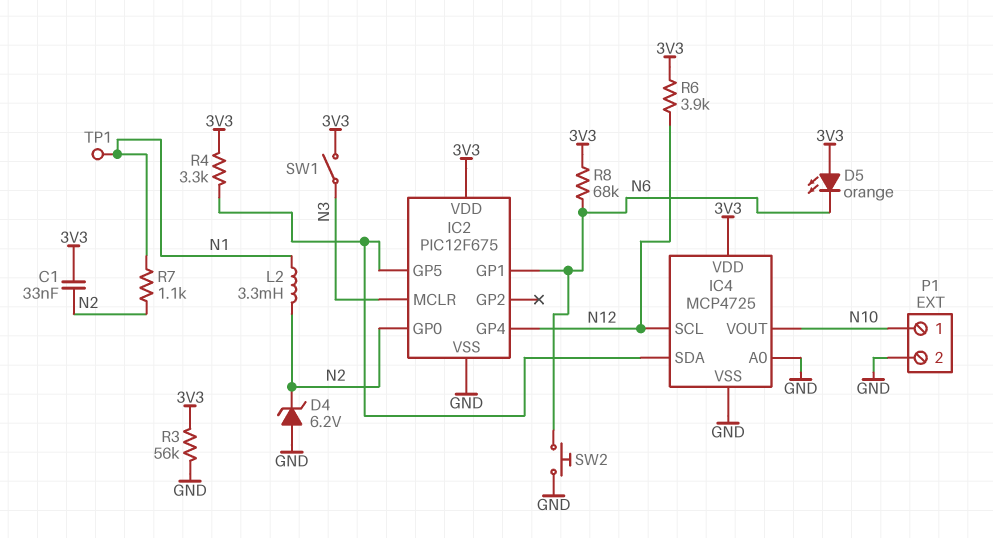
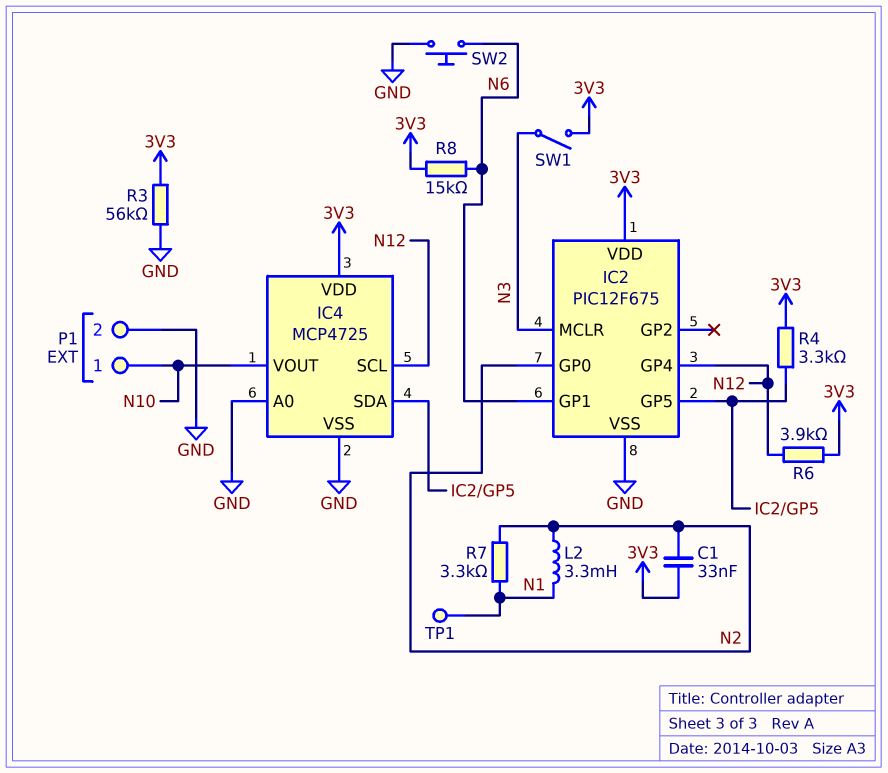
D4: zener 6.2V (A GND, K N2) -> none
D5: LED orange (A 3V3, K N6) -> none
R7: 1.1k (N1, N2) -> 3.3k (N1, N2)
R8: 68k (3V3, N6) -> 15k (3V3, N6)

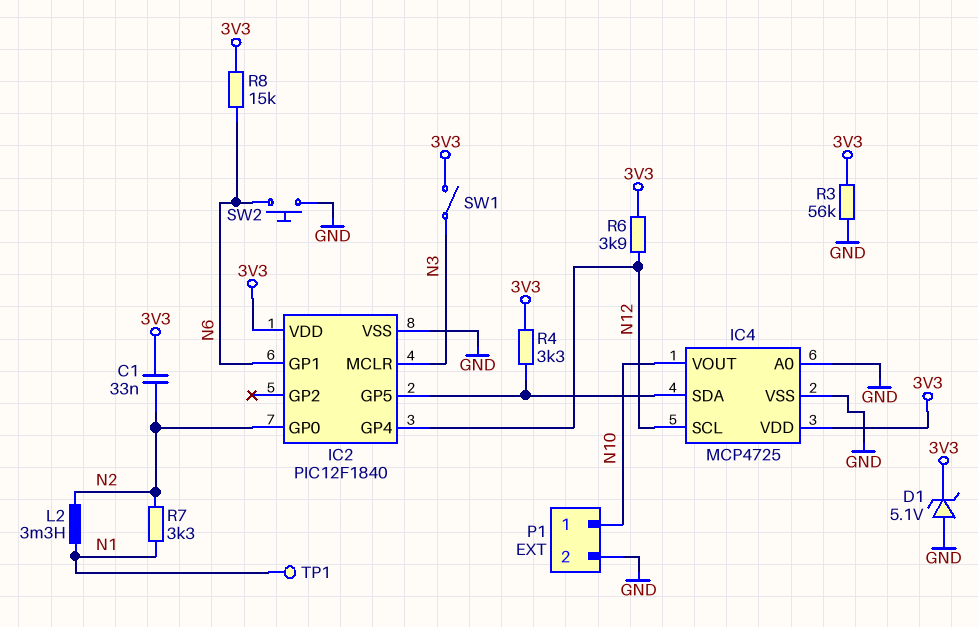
D1: none -> zener 5.1V (A GND, K 3V3)
IC2: PIC12F675 -> PIC12F1840

